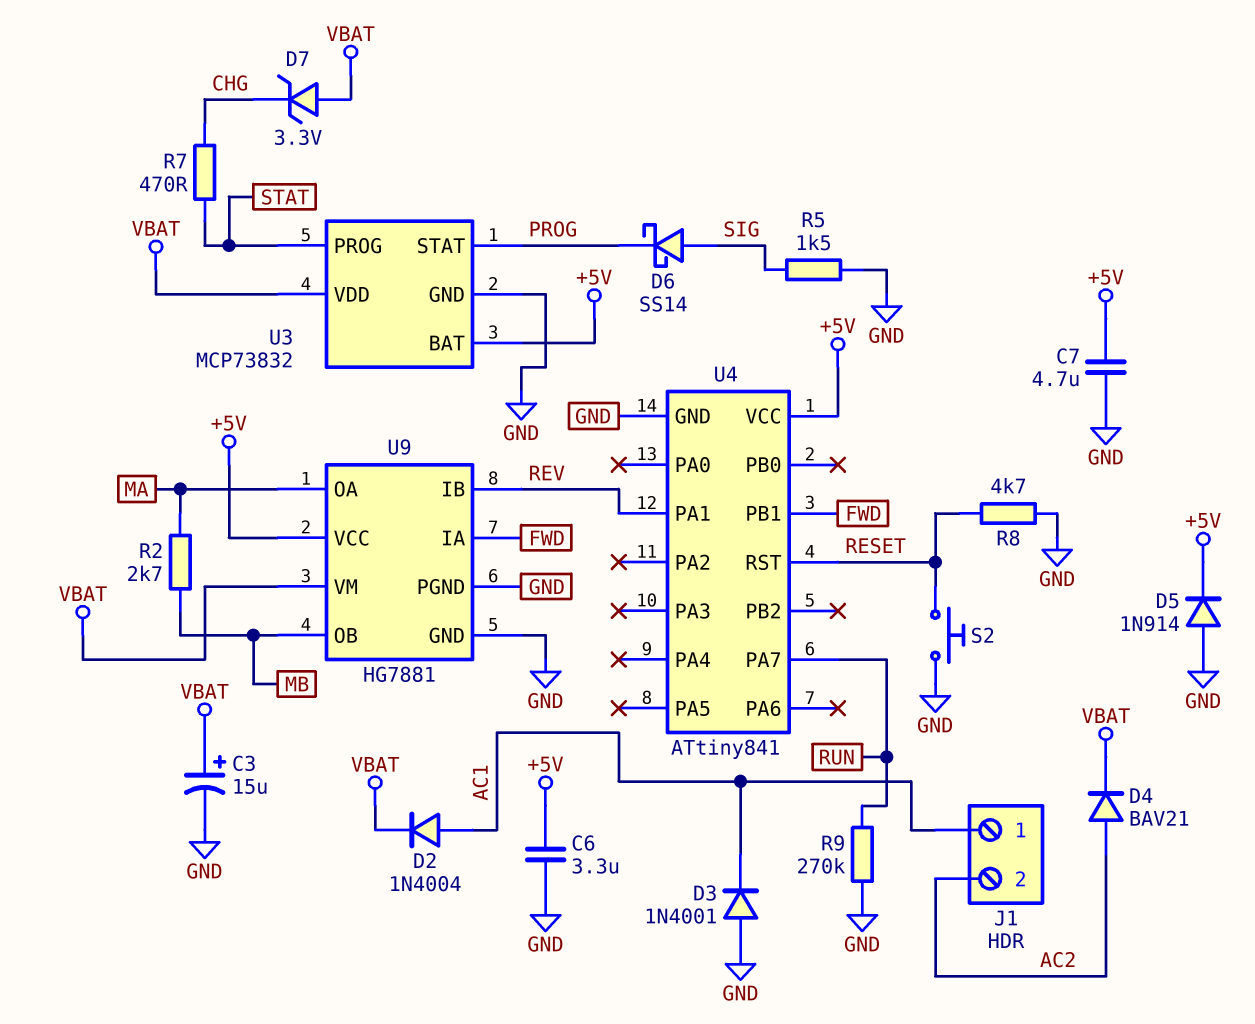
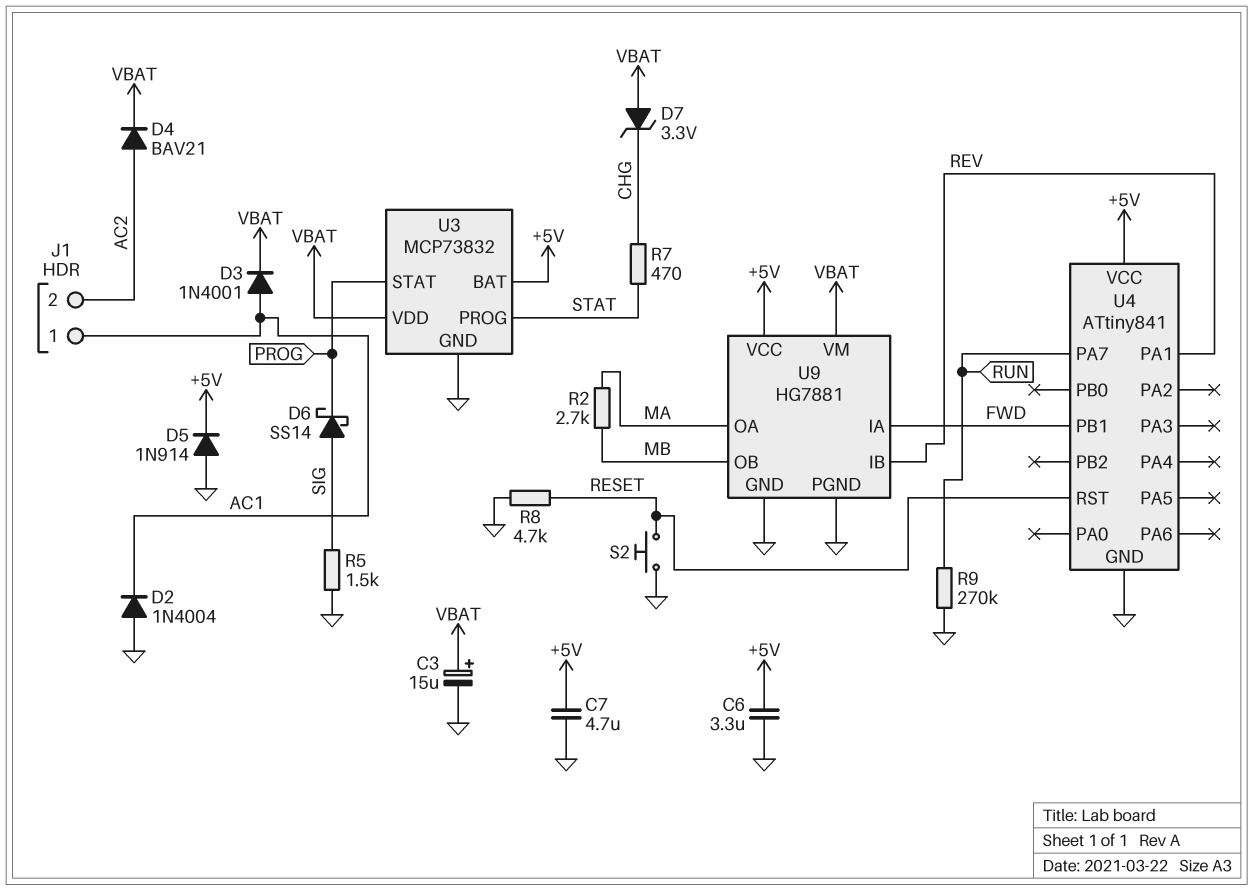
D2: diode 1N4004 (A AC1, K VBAT) -> diode 1N4004 (A GND, K AC1)
D3: diode 1N4001 (A GND, K AC1) -> diode 1N4001 (A AC1, K VBAT)

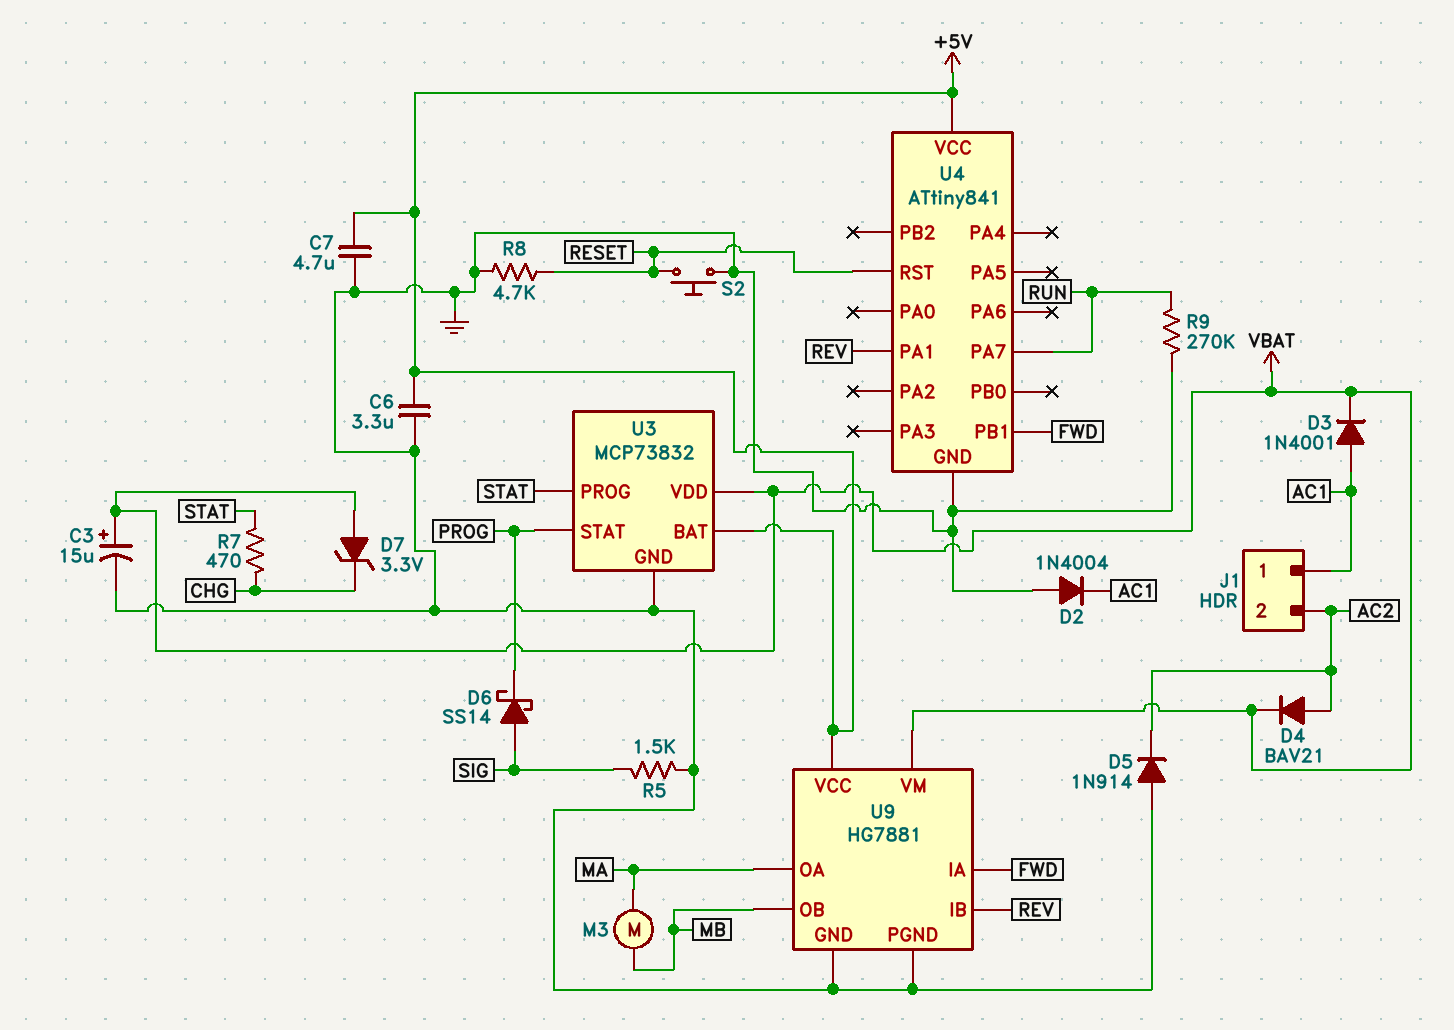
D5: diode 1N914 (A GND, K +5V) -> diode 1N914 (A GND, K AC2)
M3: none -> motor (MA, MB)
R2: 2.7k (MA, MB) -> none

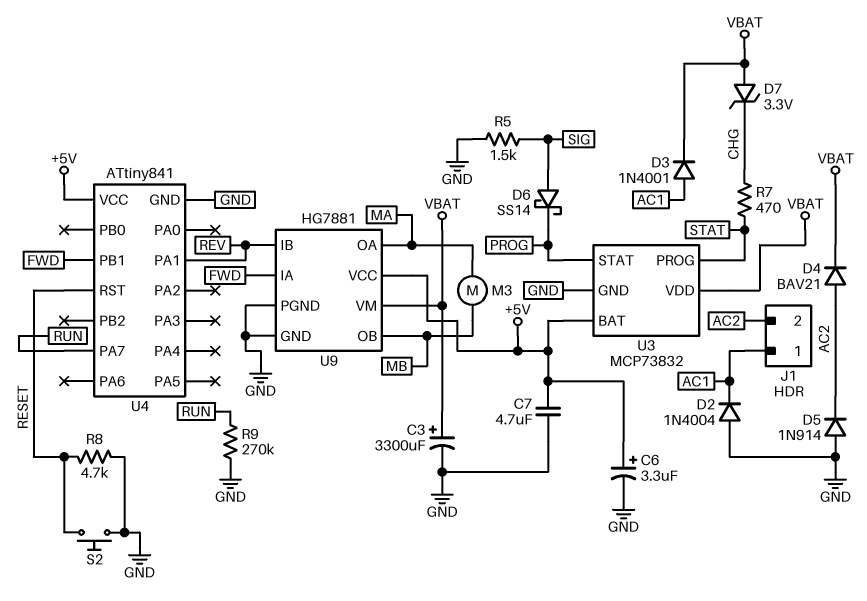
C3: 15uF (plus VBAT, minus GND) -> 3300uF (plus VBAT, minus GND)
C6: 3.3uF (+5V, GND) -> 3.3uF (plus +5V, minus GND)

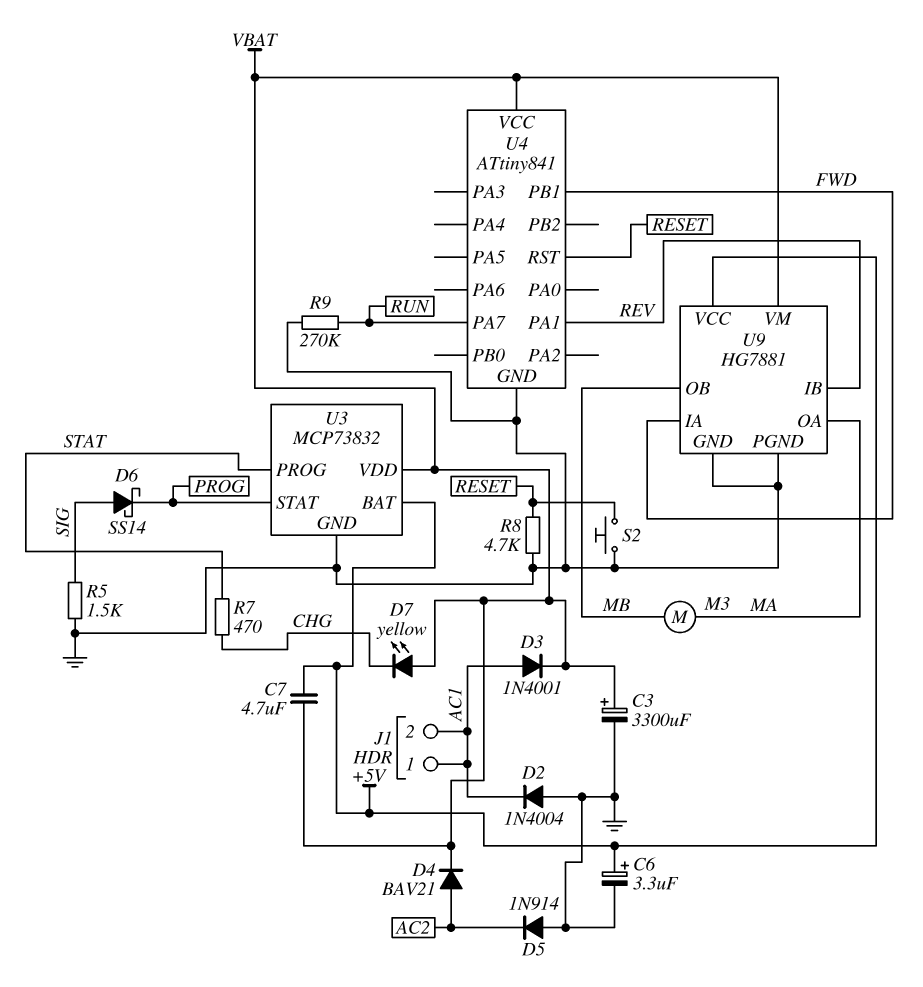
C7: 4.7uF (+5V, GND) -> 4.7uF (+5V, VBAT)
D7: zener 3.3V (A VBAT, K CHG) -> LED yellow (A VBAT, K CHG)
J1 pin 2: AC2 -> AC1
U4 pin VCC: +5V -> VBAT

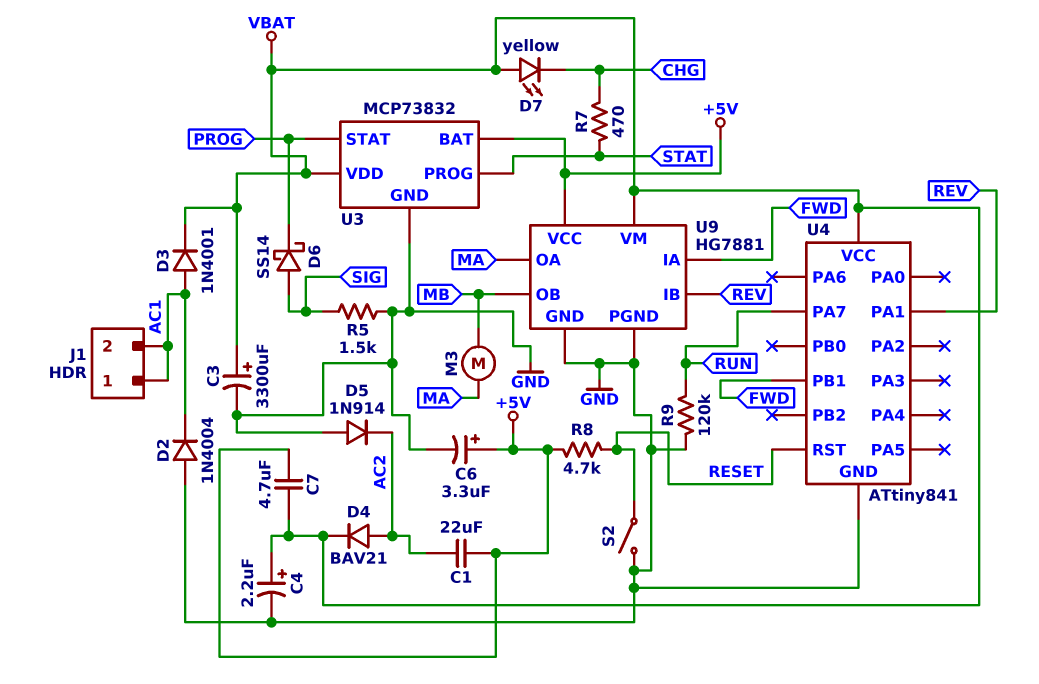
C1: none -> 22uF (+5V, AC2)
C4: none -> 2.2uF (plus VBAT, minus GND)
R8: 4.7k (GND, RESET) -> 4.7k (+5V, RESET)
R9: 270k (GND, RUN) -> 120k (GND, RUN)
S2: button (GND, RESET) -> switch (GND, RESET)

